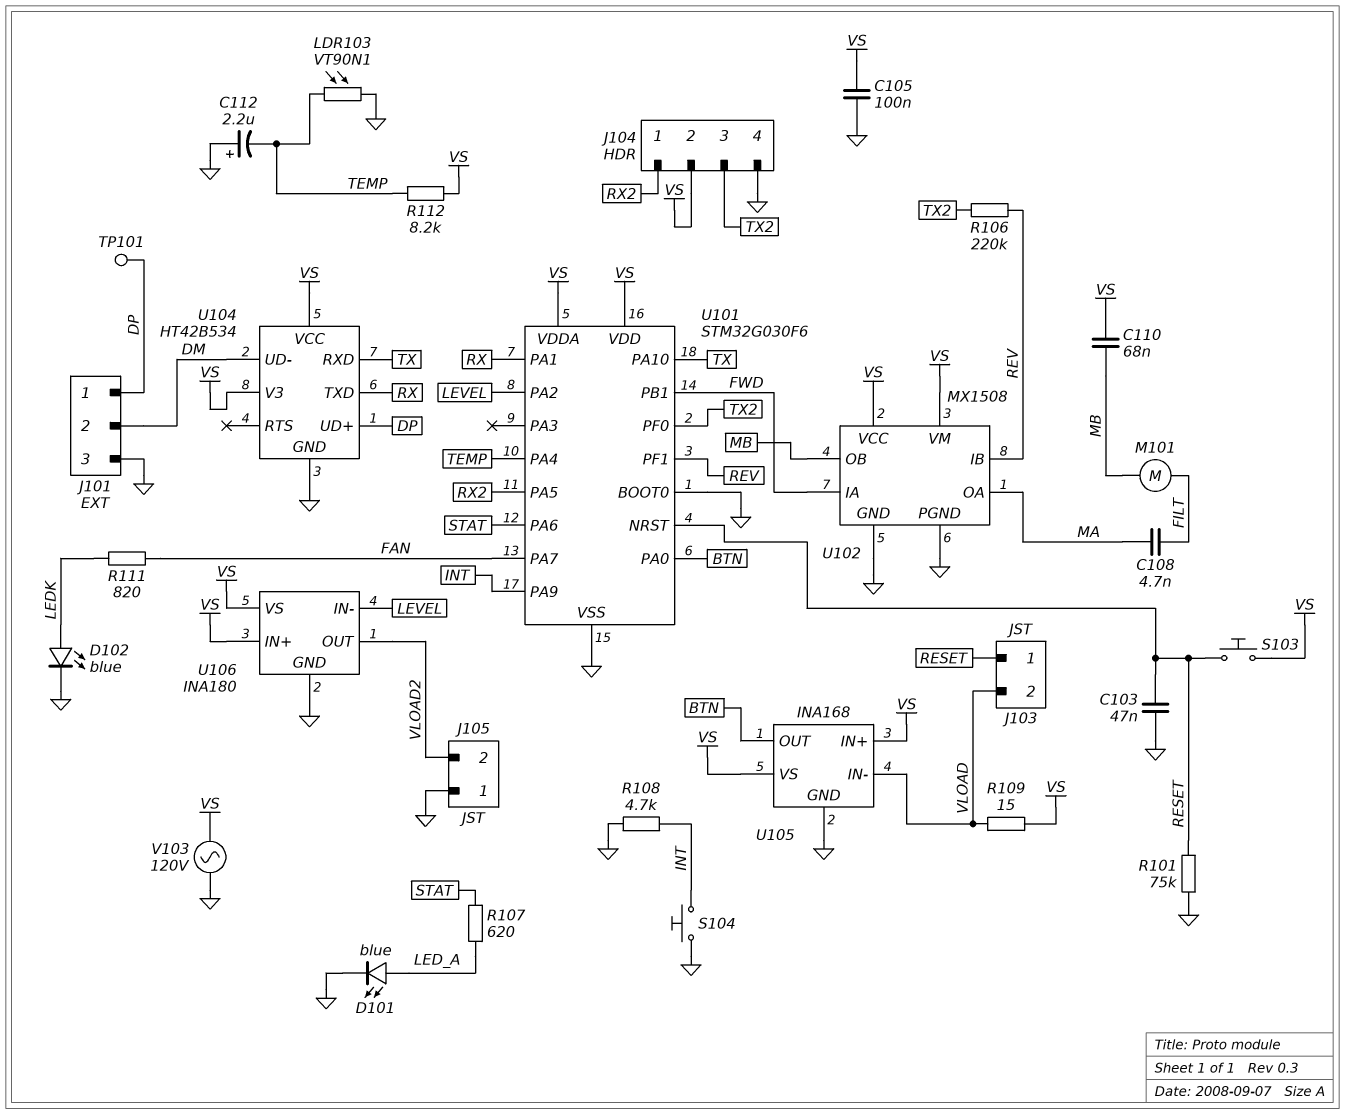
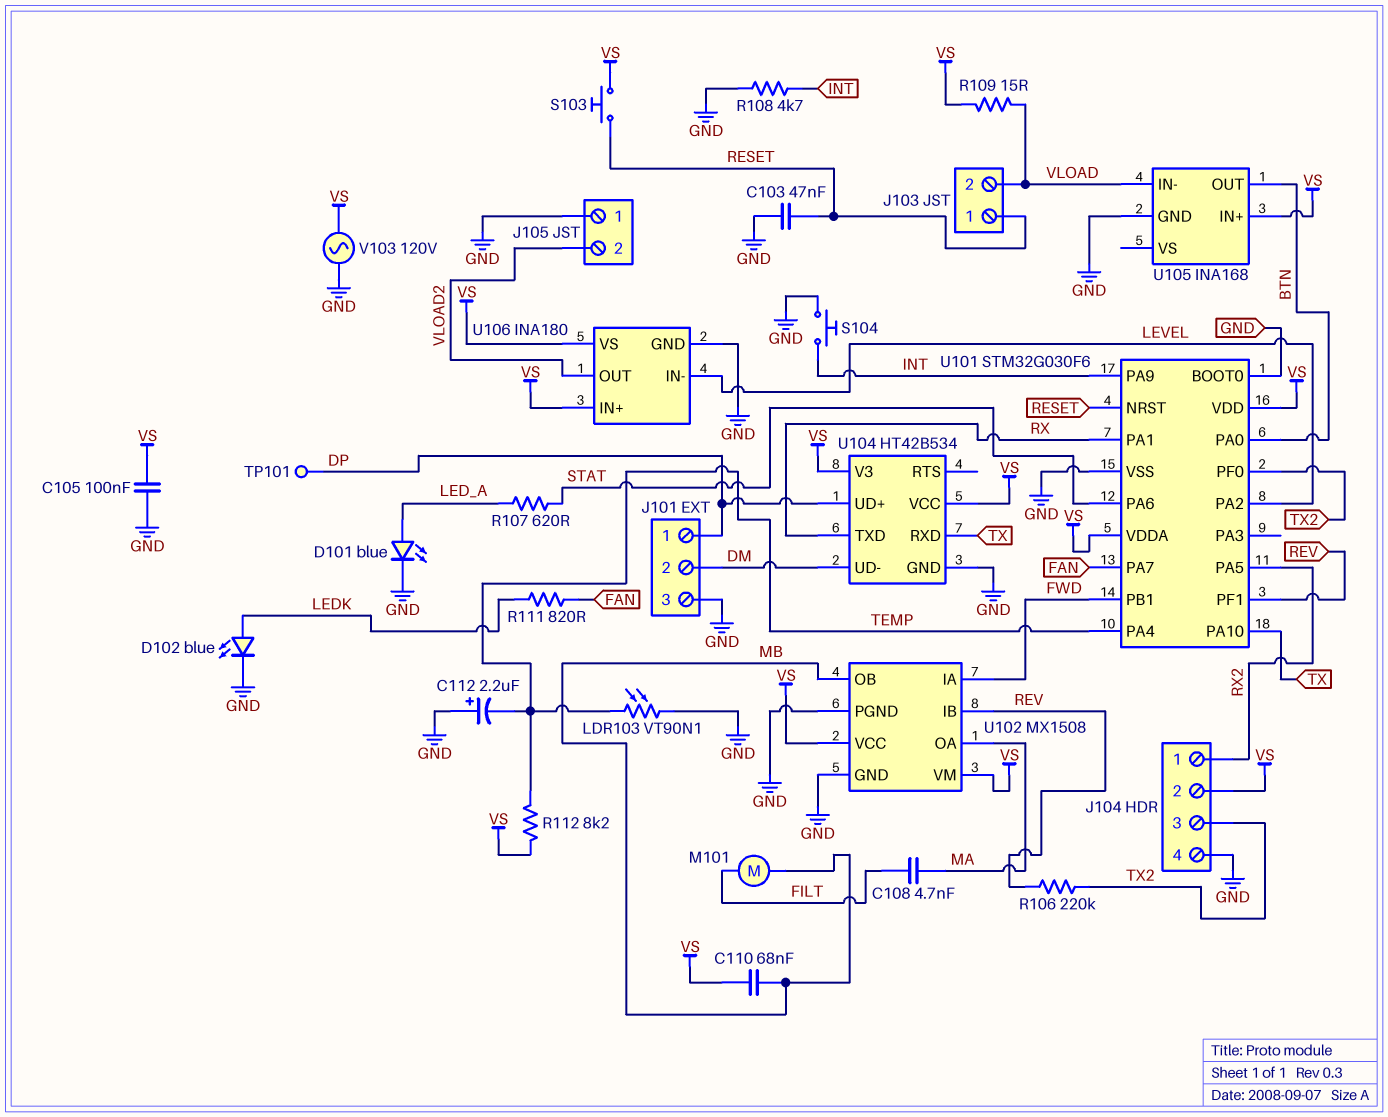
R101: 75k (GND, RESET) -> none
U105 pin VS: VS -> none

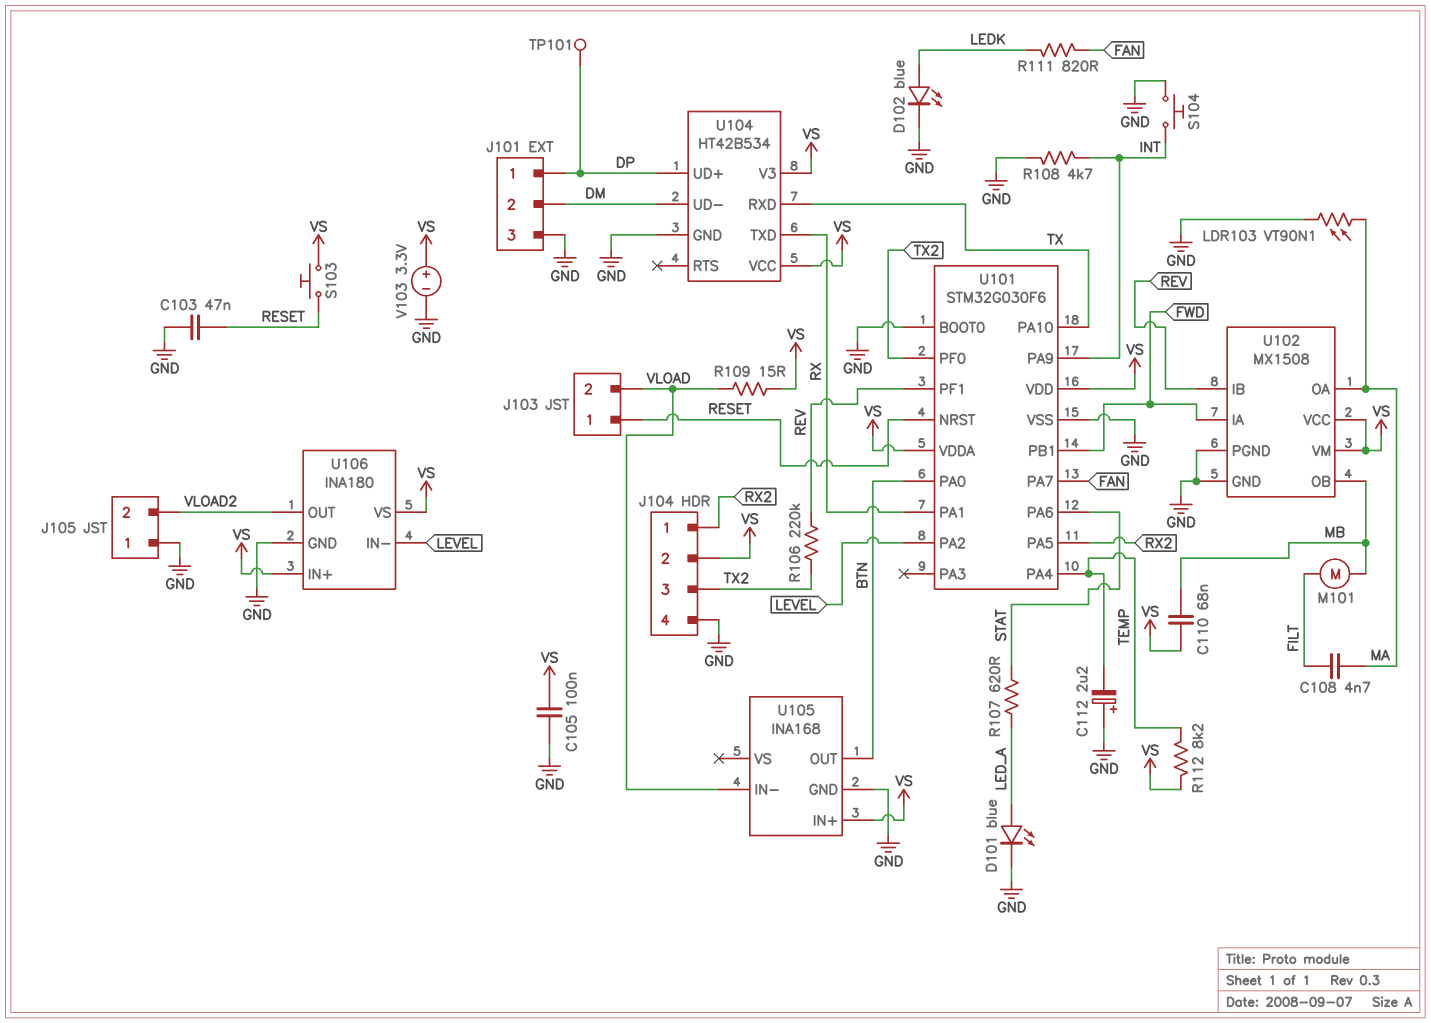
LDR103: VT90N1 (GND, TEMP) -> VT90N1 (GND, MA)
V103: AC 120V (GND, VS) -> 3.3V (plus VS, minus GND)

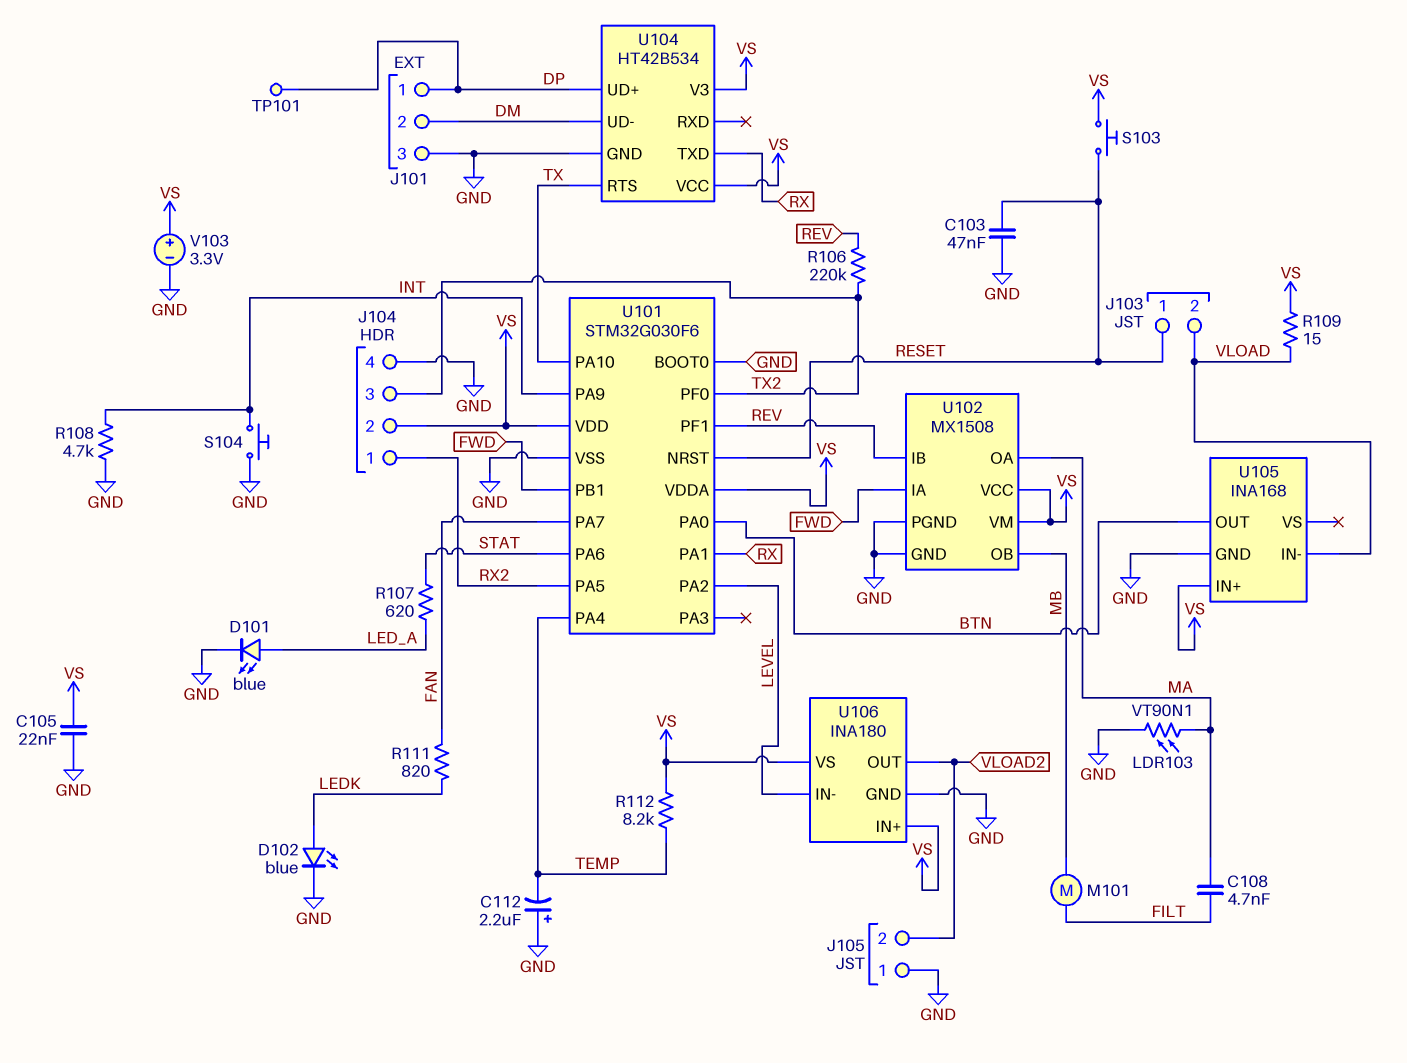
C105: 100nF (GND, VS) -> 22nF (GND, VS)
C110: 68nF (MB, VS) -> none
U104 pin RTS: none -> TX
U104 pin RXD: TX -> none

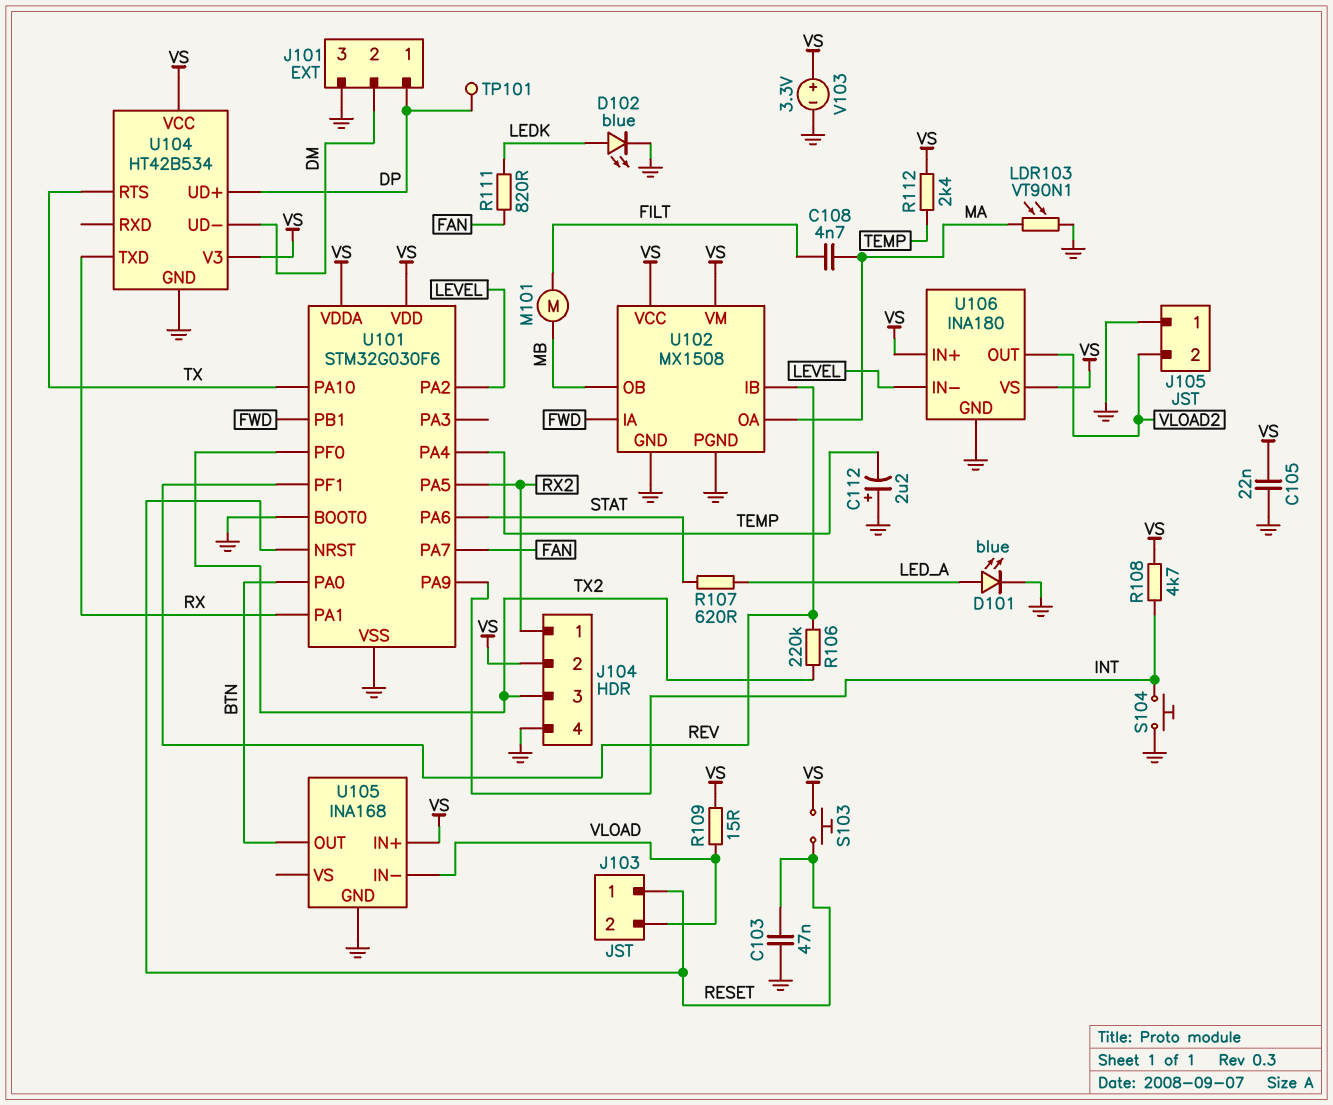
R108: 4.7k (GND, INT) -> 4.7k (INT, VS)
R112: 8.2k (TEMP, VS) -> 2.4k (TEMP, VS)

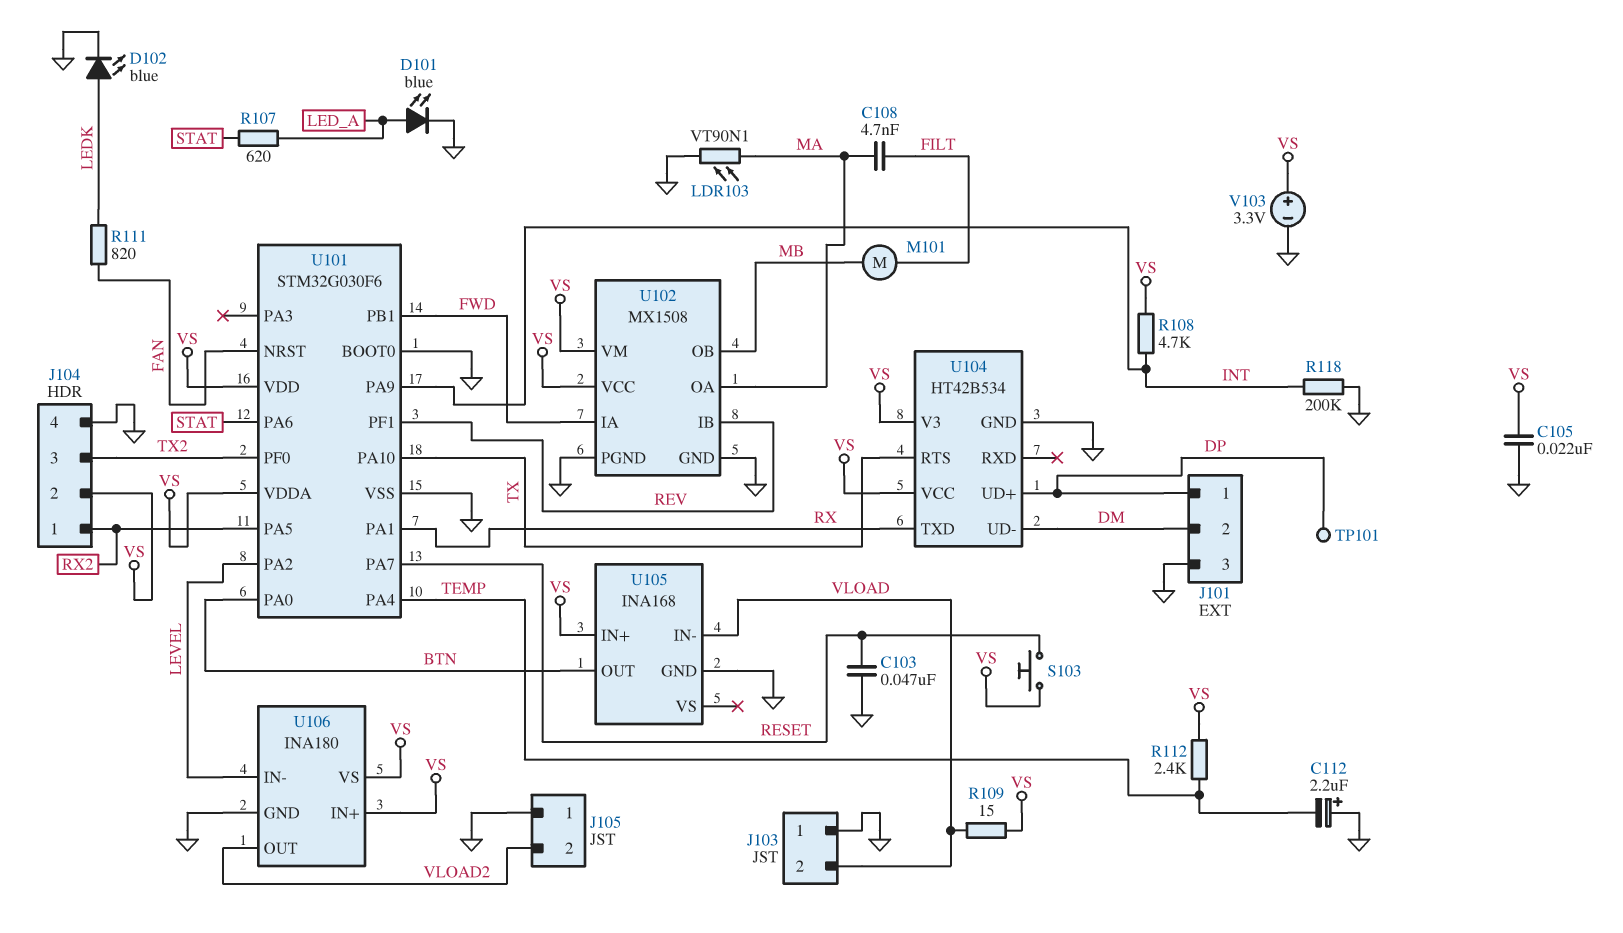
J103 pin 1: RESET -> GND
R106: 220k (REV, TX2) -> none
R118: none -> 200k (GND, INT)
S104: button (GND, INT) -> none
U101 pin NRST: RESET -> FAN
U101 pin PA7: FAN -> RESET

